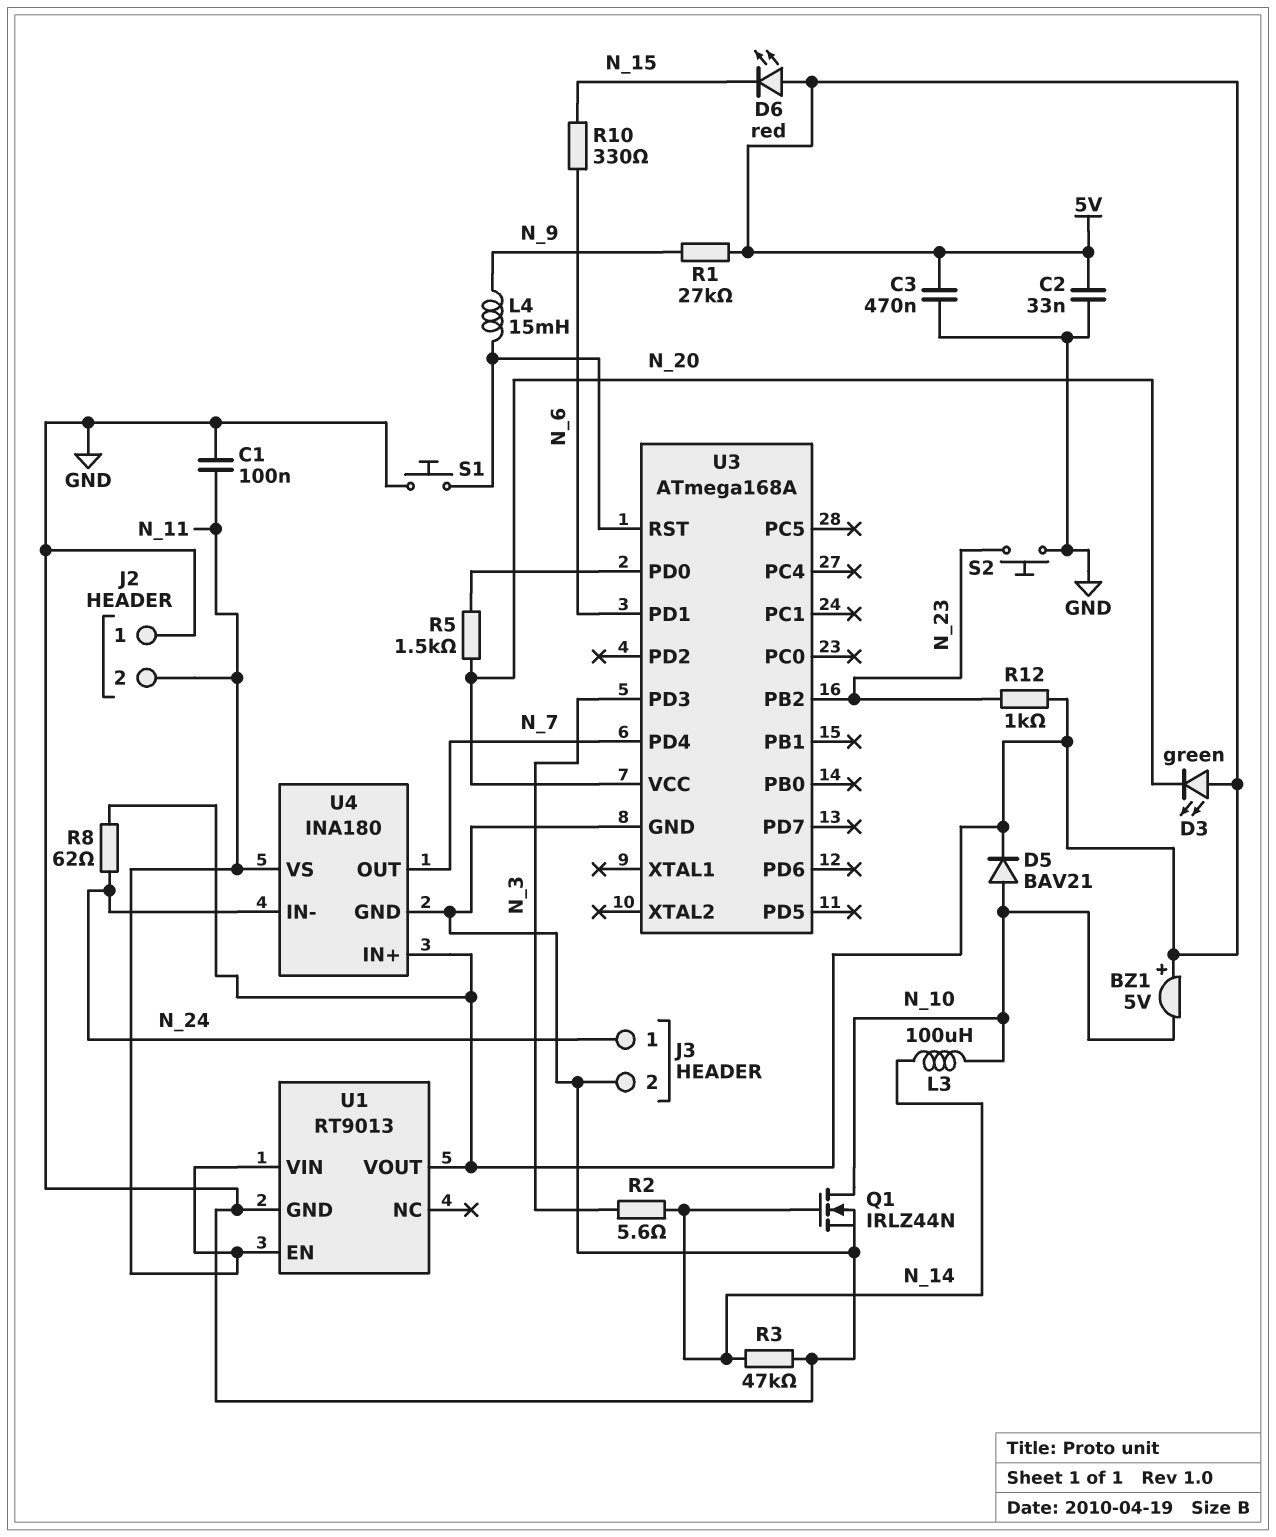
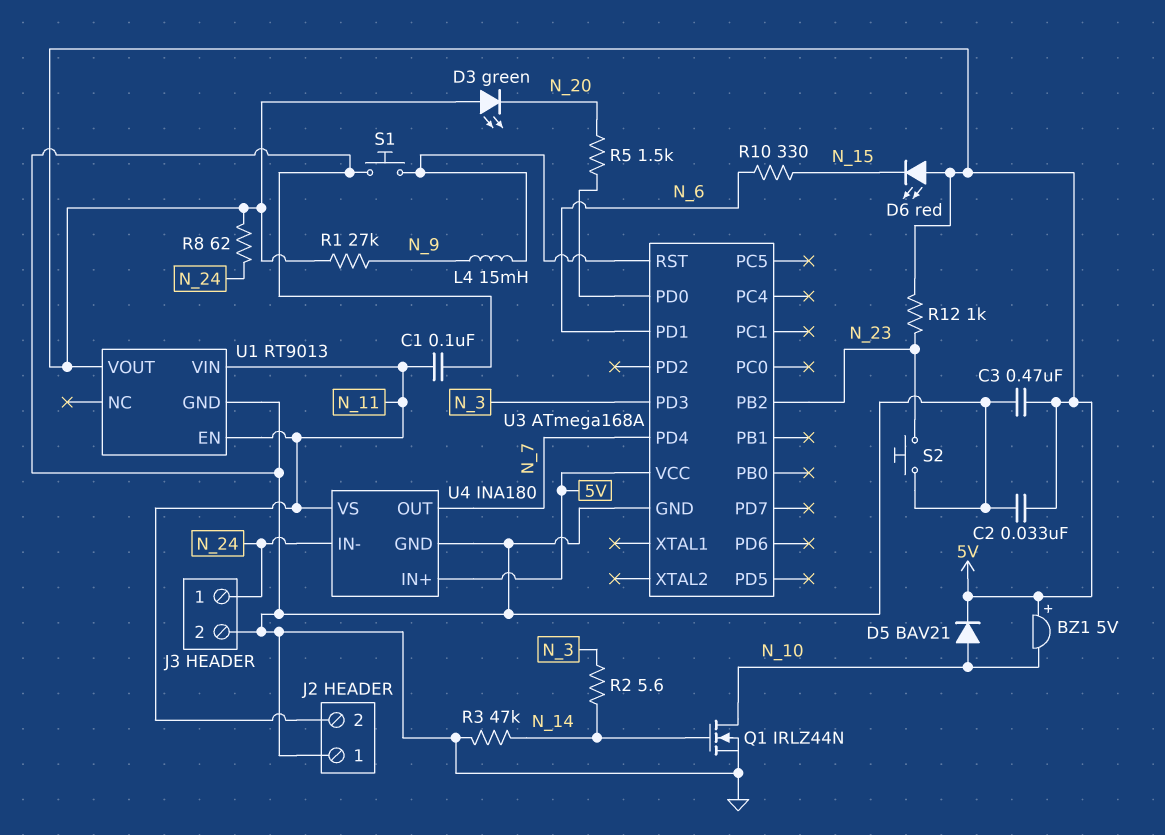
L3: 100uH (N_10, N_14) -> none
U3 pin VCC: N_20 -> 5V

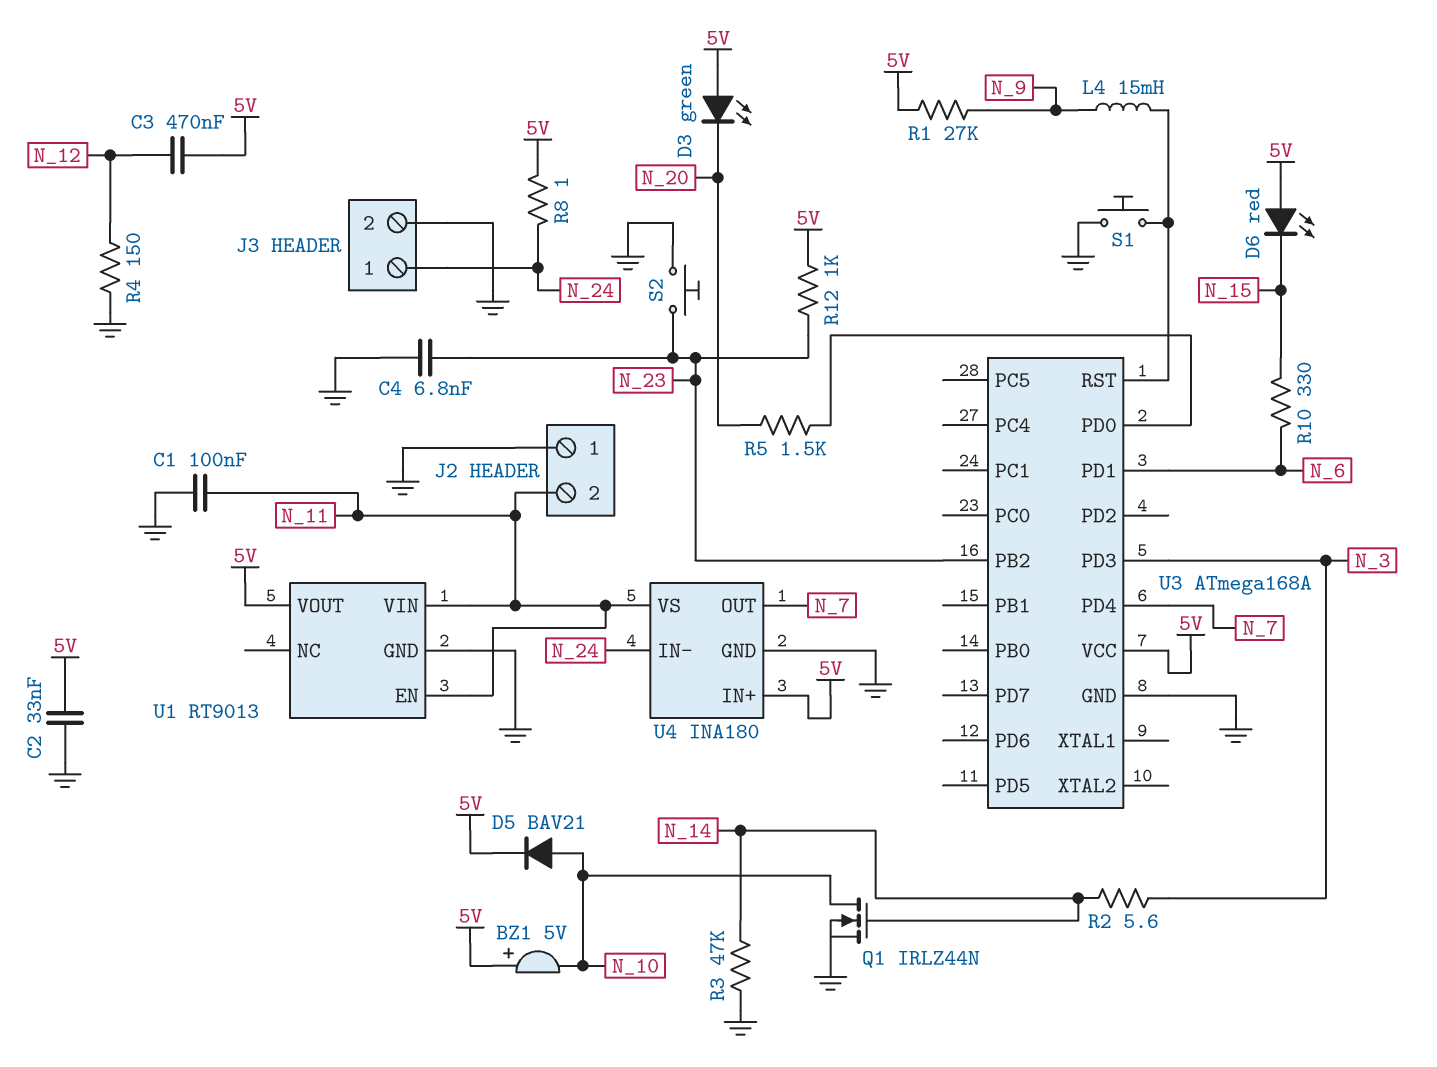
C3: 470nF (5V, GND) -> 470nF (5V, N_12)
C4: none -> 6.8nF (GND, N_23)
R4: none -> 150 (GND, N_12)
R8: 62 (5V, N_24) -> 1 (5V, N_24)

